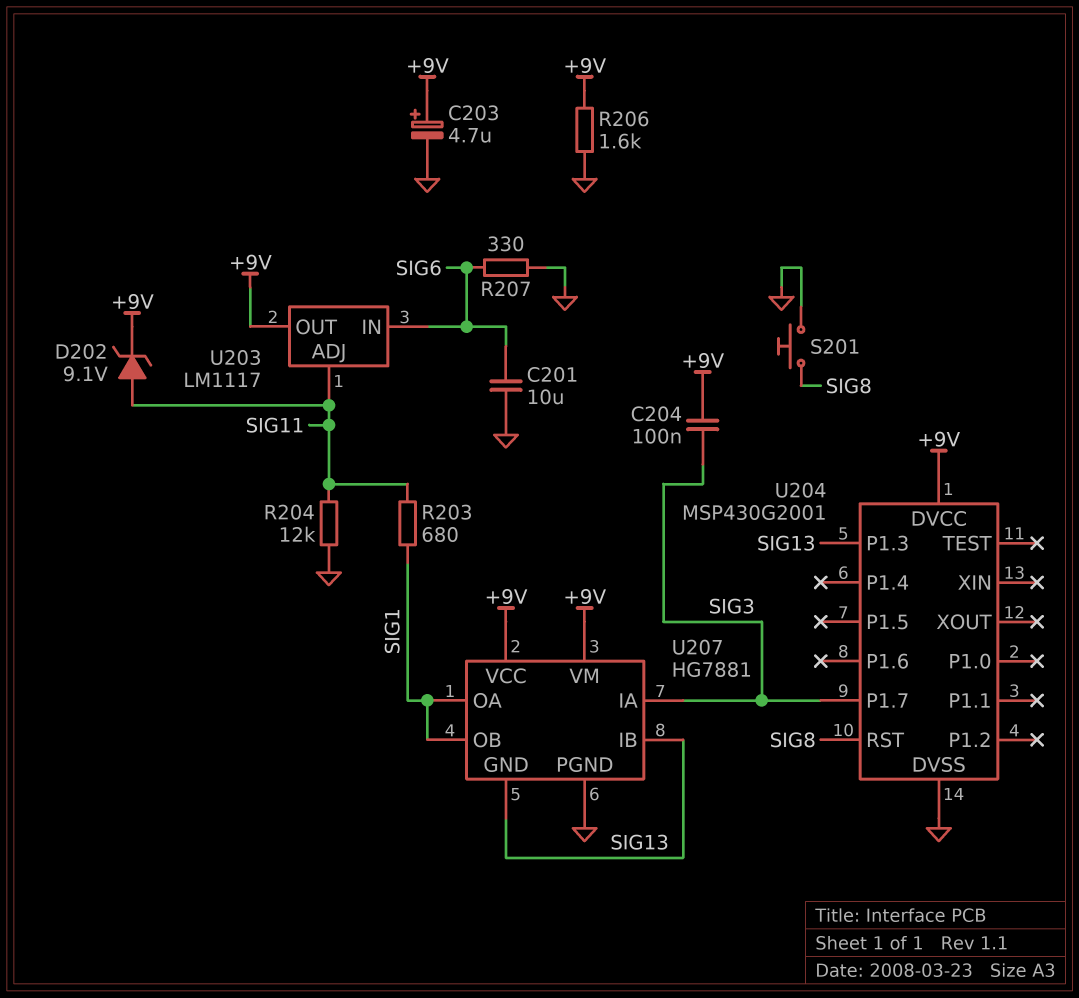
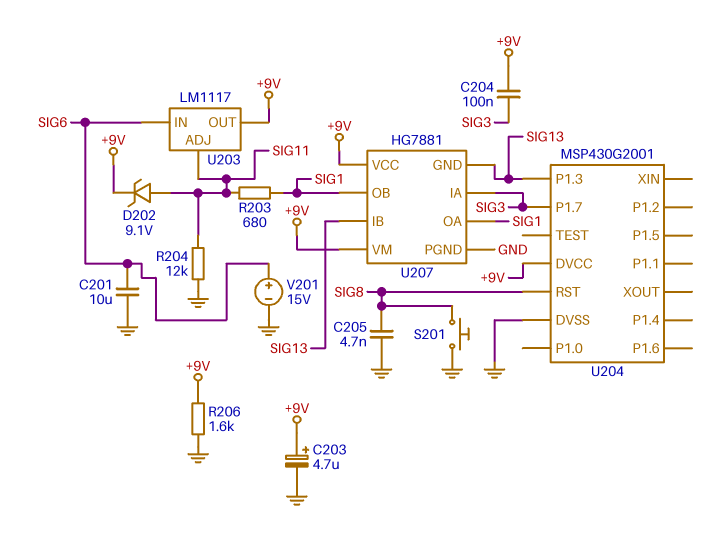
C205: none -> 4.7nF (GND, SIG8)
R207: 330 (GND, SIG6) -> none
V201: none -> 15V (plus SIG6, minus GND)

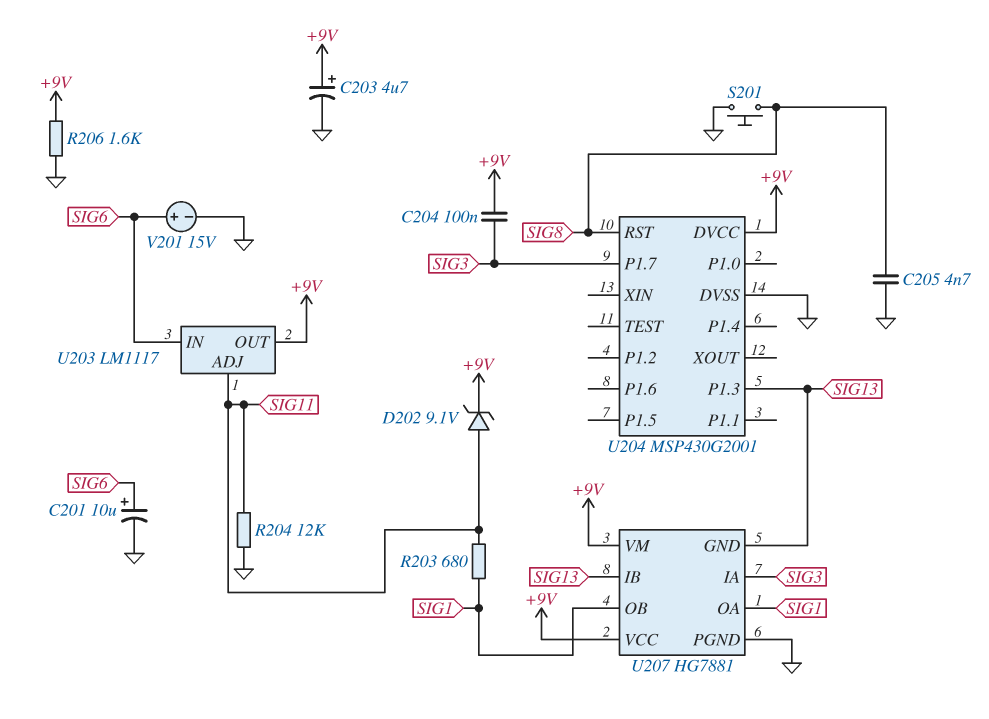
C201: 10uF (GND, SIG6) -> 10uF (plus SIG6, minus GND)

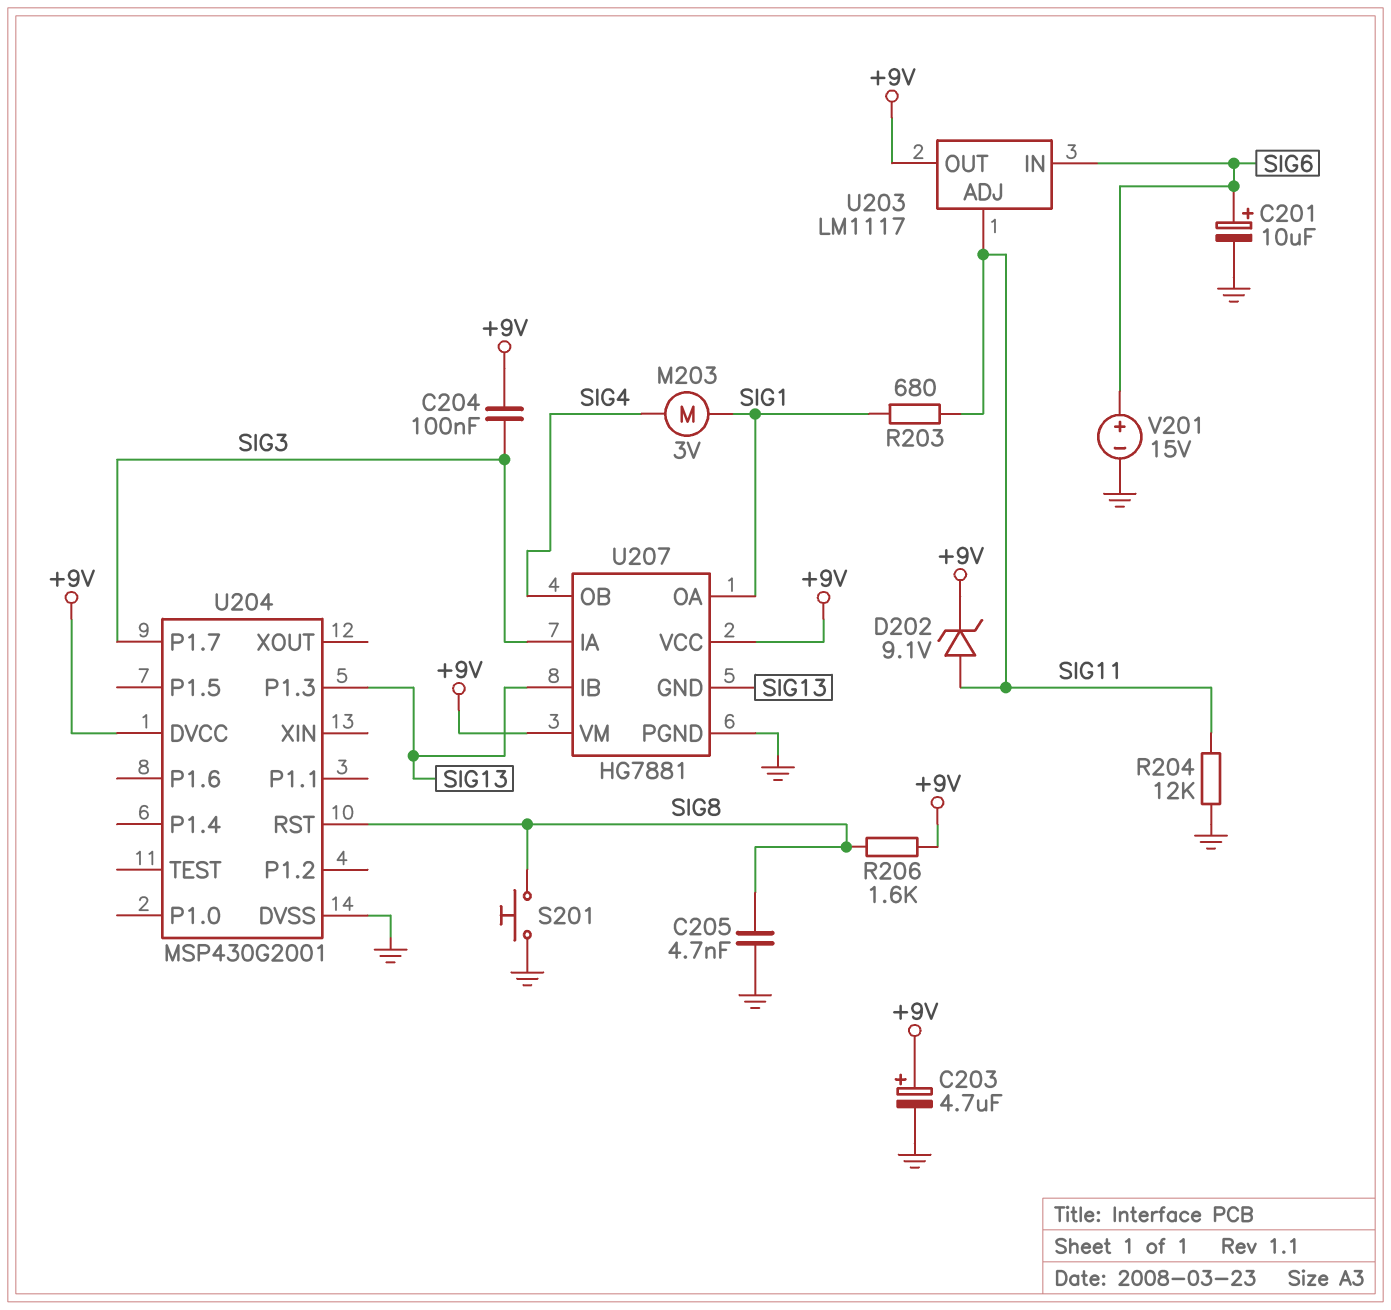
M203: none -> motor 3V (SIG1, SIG4)
R206: 1.6k (+9V, GND) -> 1.6k (+9V, SIG8)
U207 pin OB: SIG1 -> SIG4

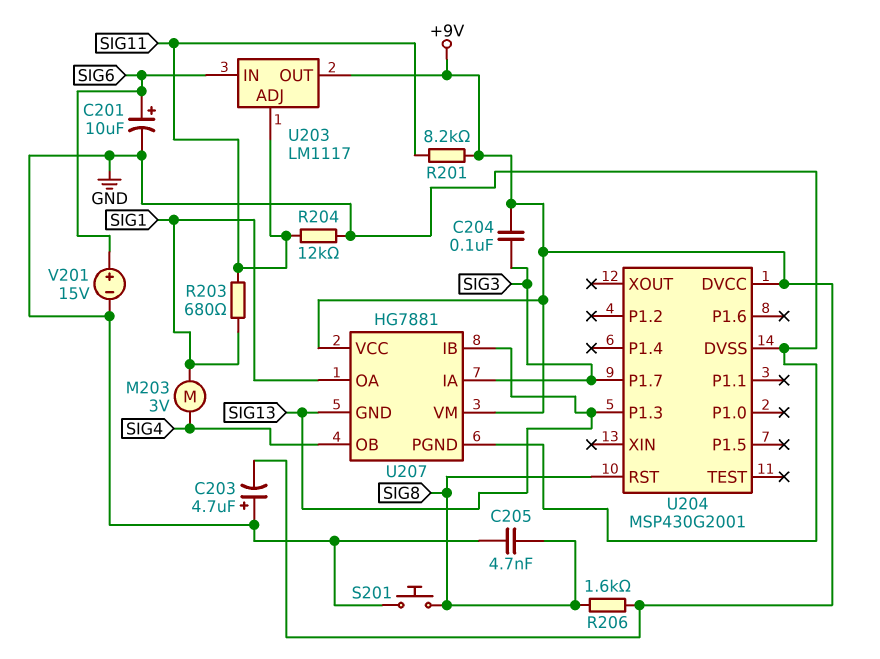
C203: 4.7uF (plus +9V, minus GND) -> 4.7uF (plus GND, minus +9V)
D202: zener 9.1V (A SIG11, K +9V) -> none
R201: none -> 8.2k (+9V, SIG11)

